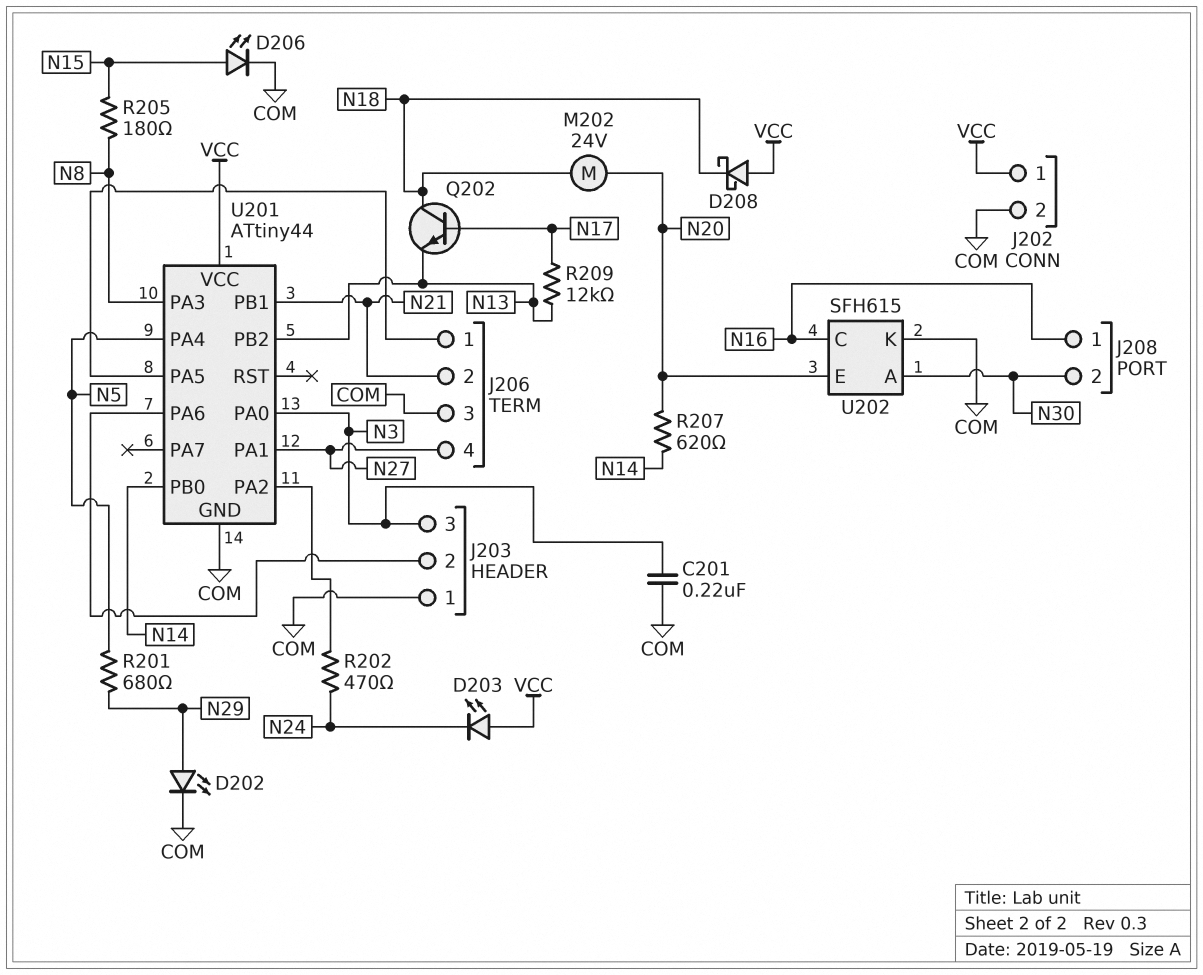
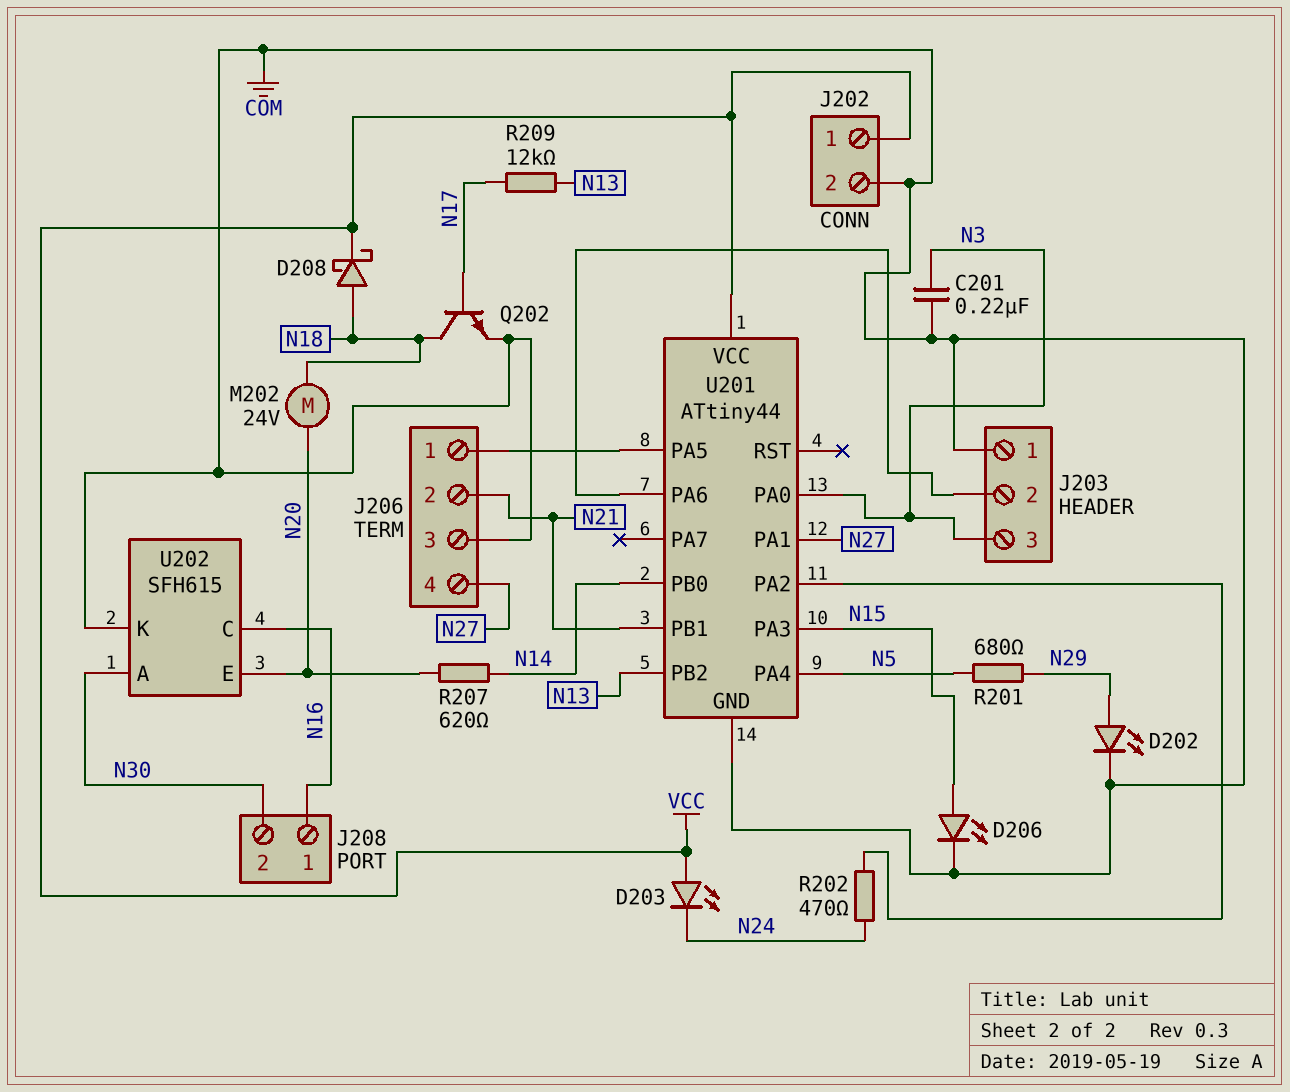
D208: schottky (A VCC, K N18) -> schottky (A N18, K VCC)
Q202: NPN (B N17, C N18, E N13) -> NPN (B N17, C N18, E COM)
R205: 180 (N8, N15) -> none
U201 pin PA3: N8 -> N15

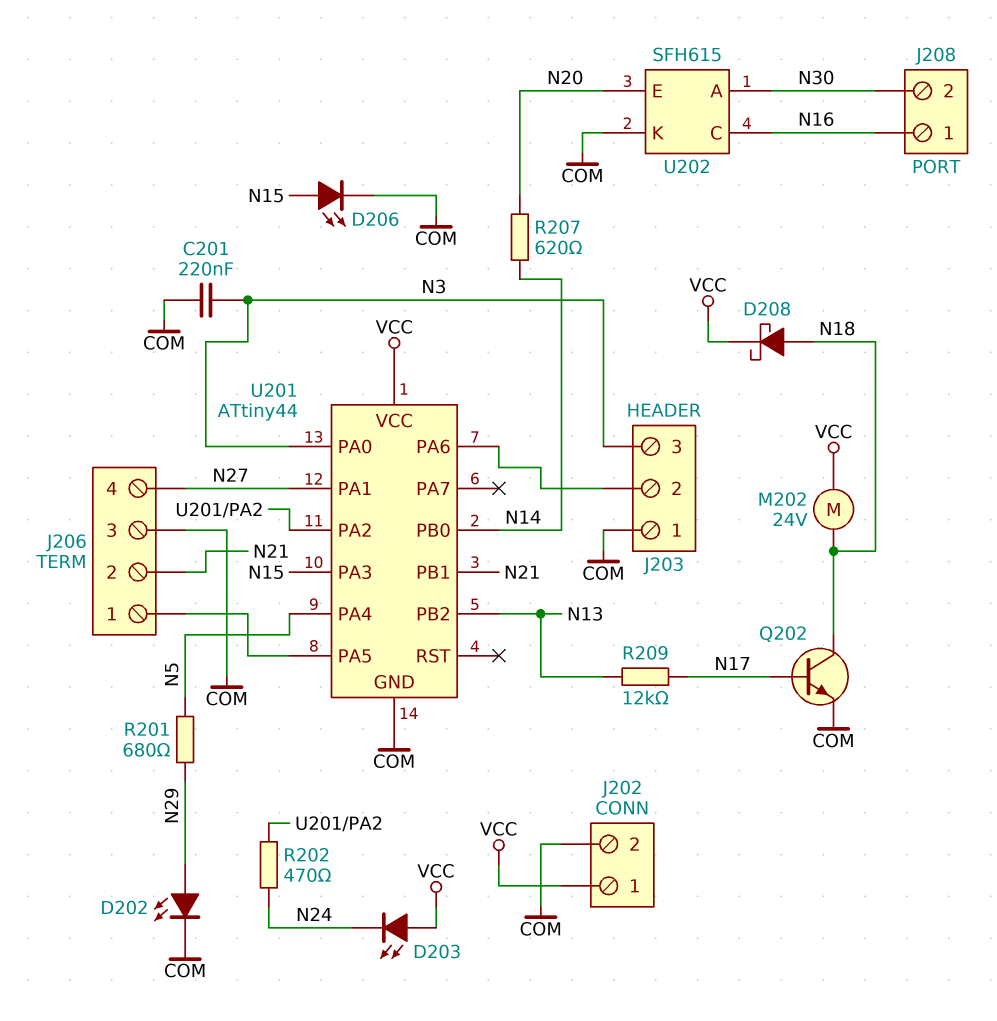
M202: motor 24V (N18, N20) -> motor 24V (N18, VCC)

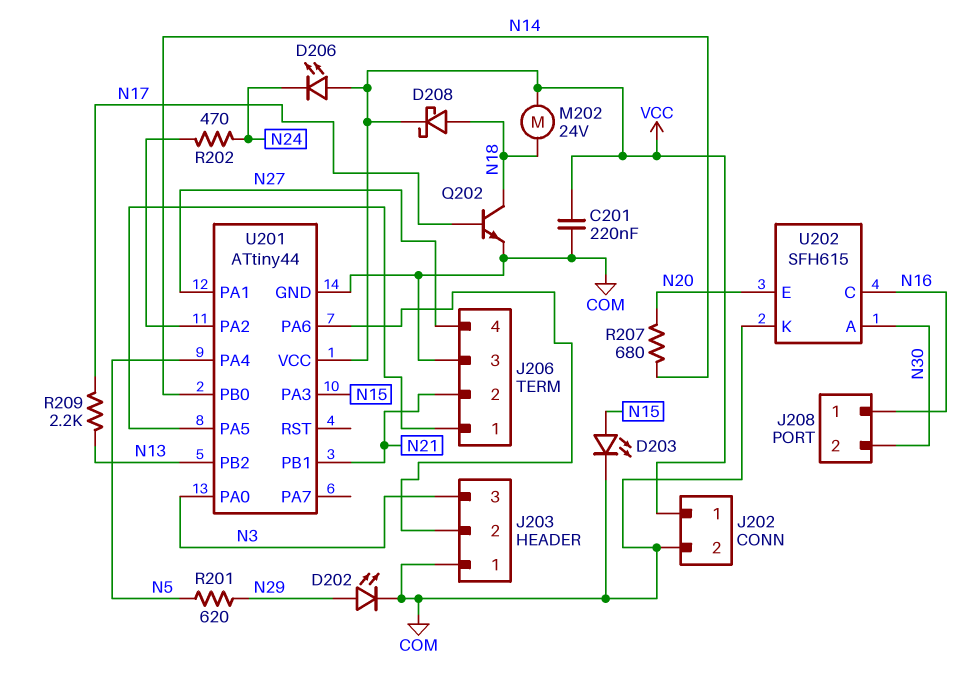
C201: 220nF (COM, N3) -> 220nF (COM, VCC)
D203: LED (A VCC, K N24) -> LED (A N15, K COM)
D206: LED (A N15, K COM) -> LED (A VCC, K N24)
R201: 680 (N5, N29) -> 620 (N5, N29)
R207: 620 (N14, N20) -> 680 (N14, N20)
R209: 12k (N13, N17) -> 2.2k (N13, N17)

